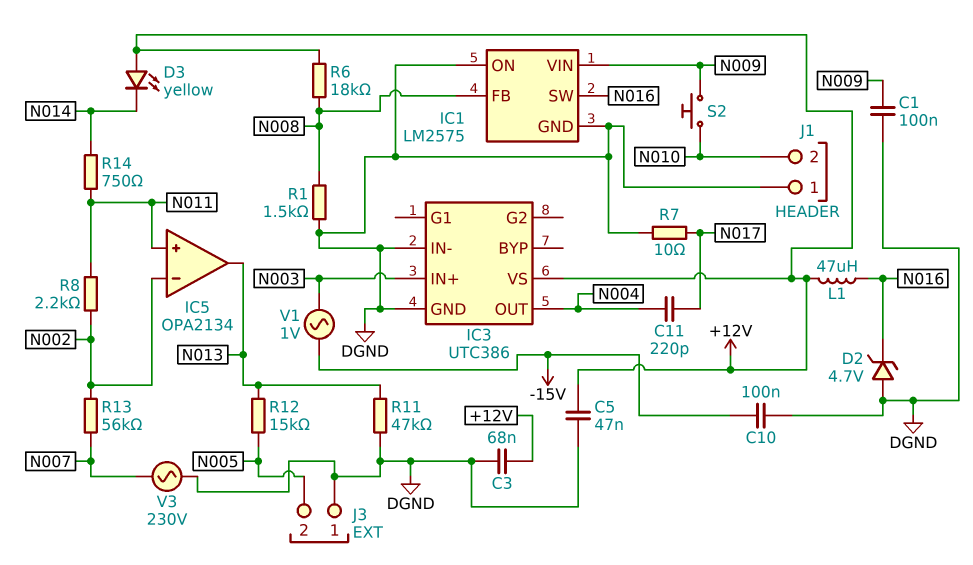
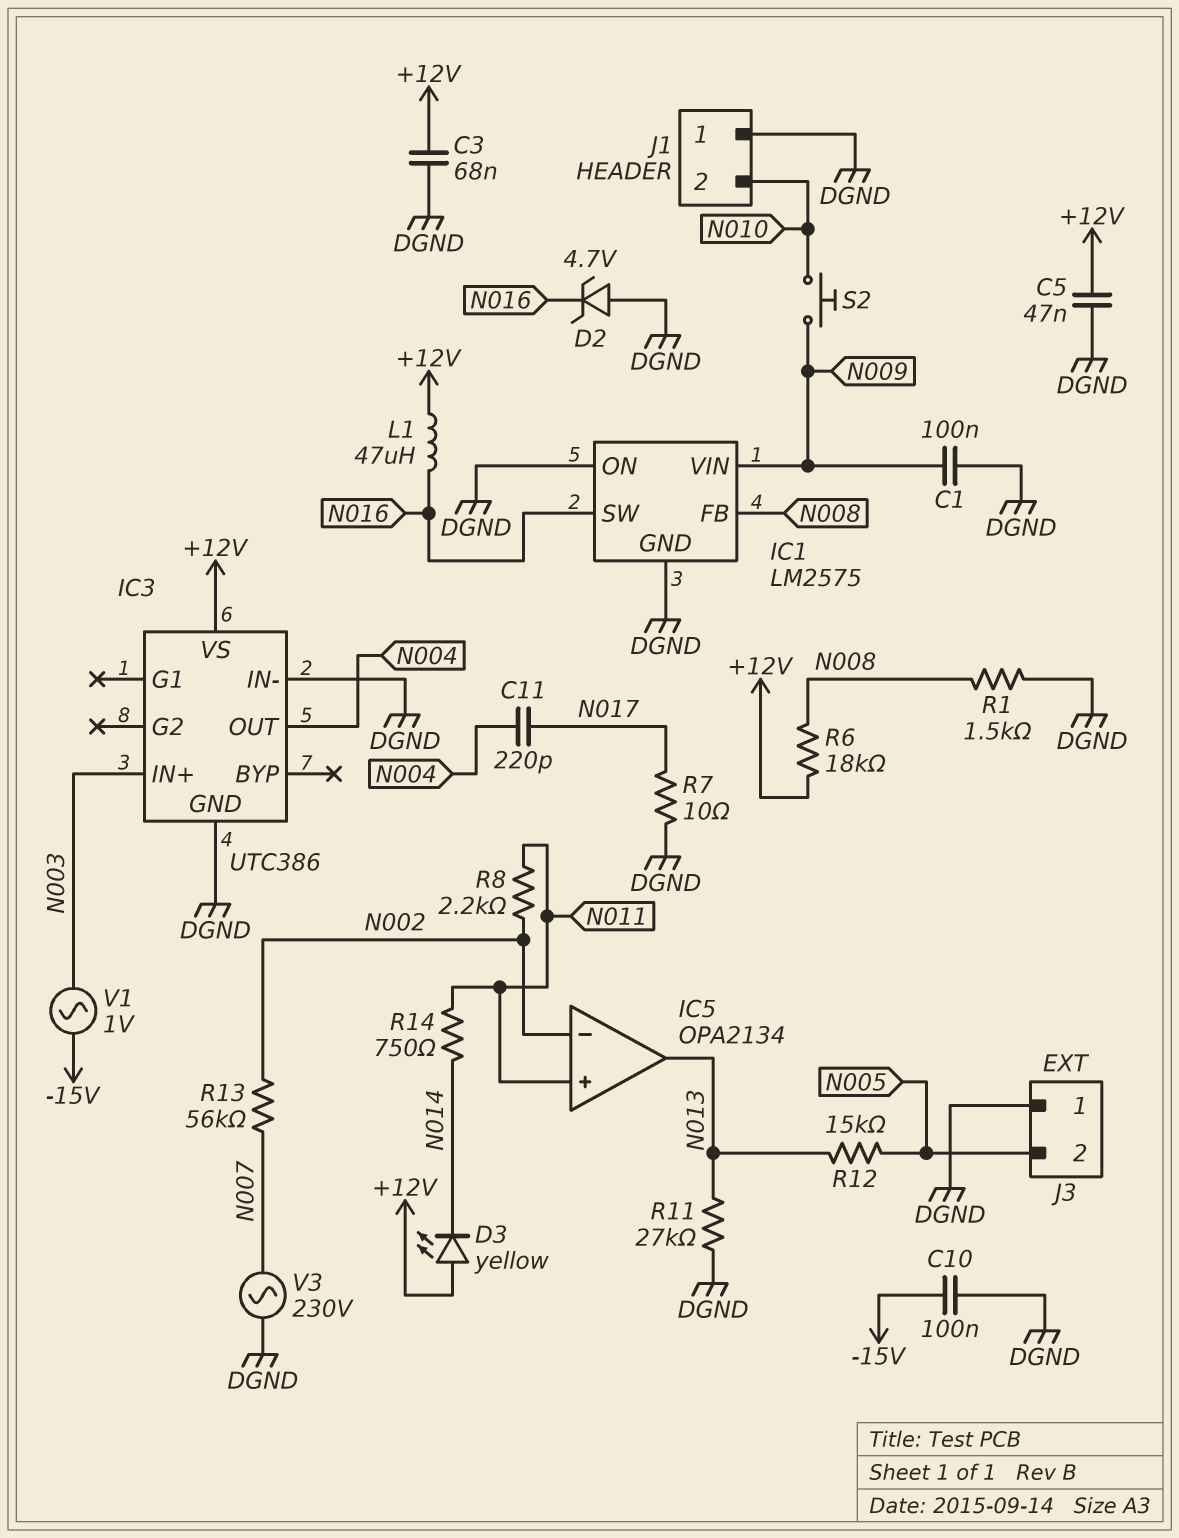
R11: 47k (DGND, N013) -> 27k (DGND, N013)

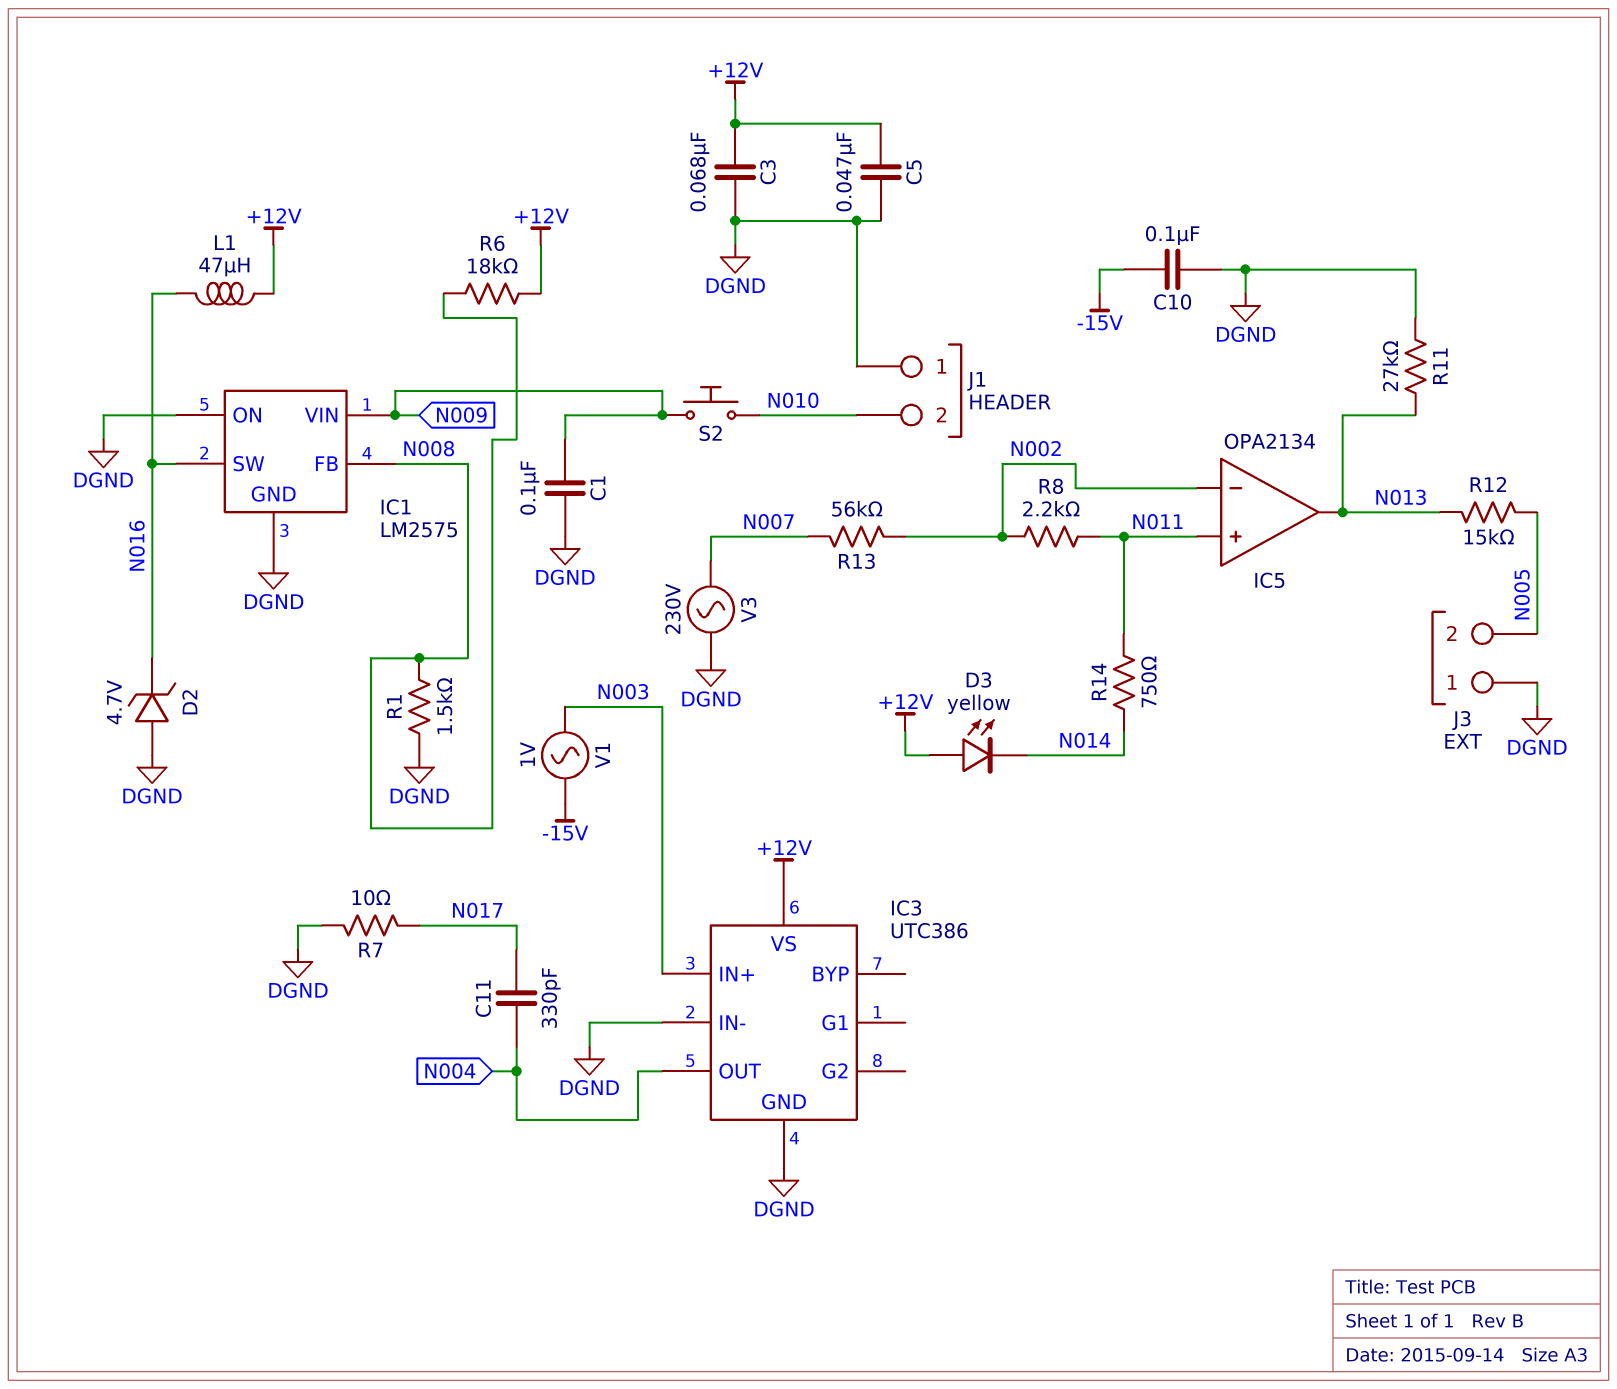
C11: 220pF (N004, N017) -> 330pF (N004, N017)

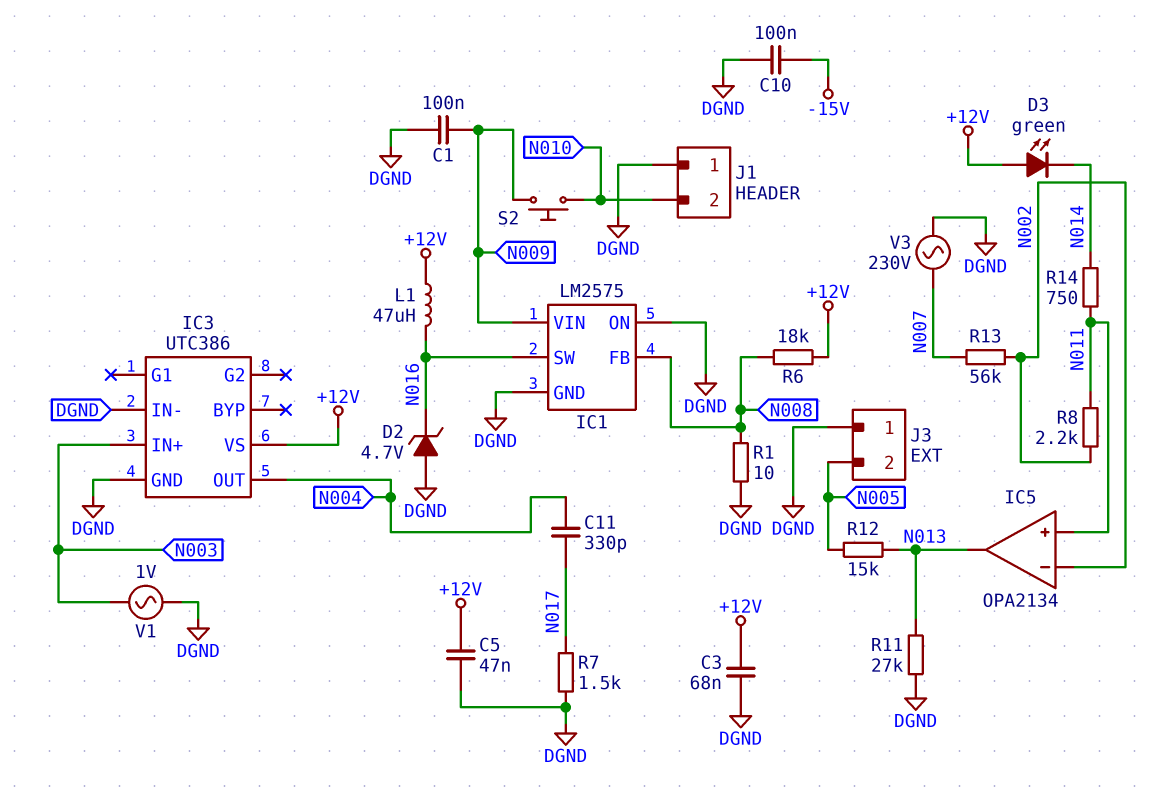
D3: LED yellow (A +12V, K N014) -> LED green (A +12V, K N014)
R1: 1.5k (DGND, N008) -> 10 (DGND, N008)
R7: 10 (DGND, N017) -> 1.5k (DGND, N017)
V1: AC 1V (-15V, N003) -> AC 1V (DGND, N003)

